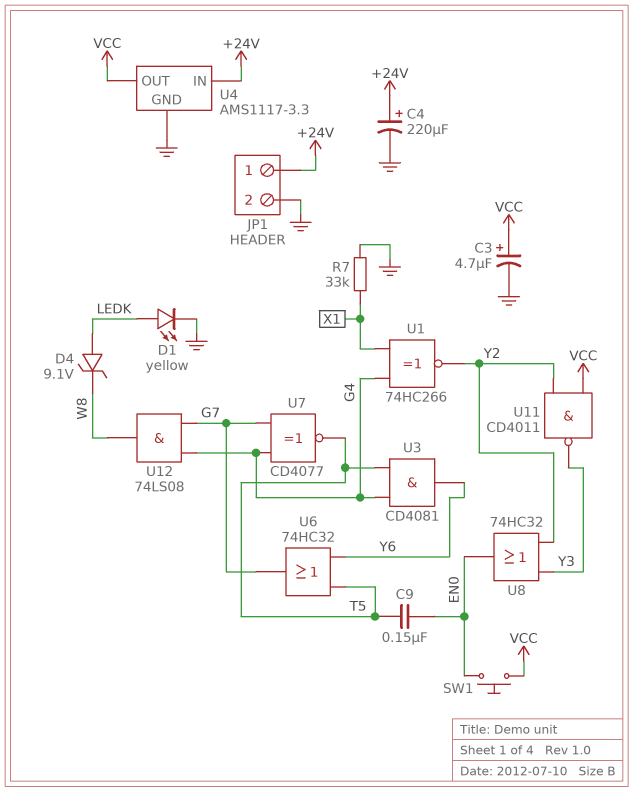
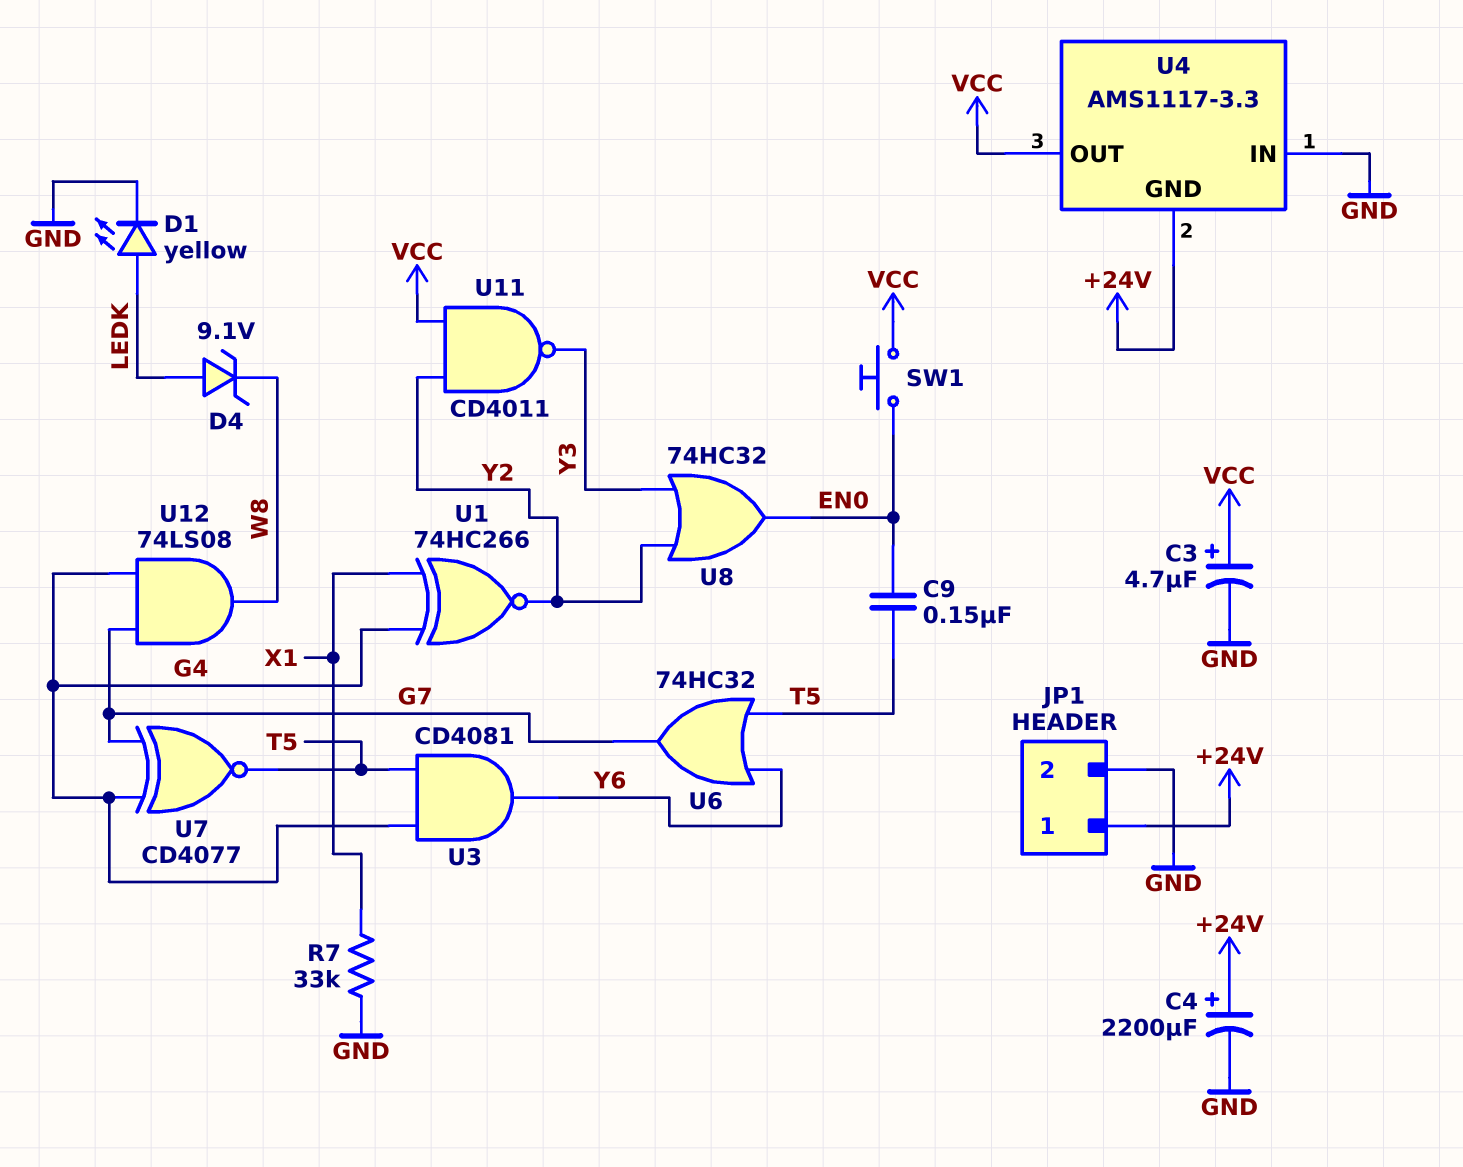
C4: 220uF (plus +24V, minus GND) -> 2200uF (plus +24V, minus GND)
U4 pin GND: GND -> +24V
U4 pin IN: +24V -> GND

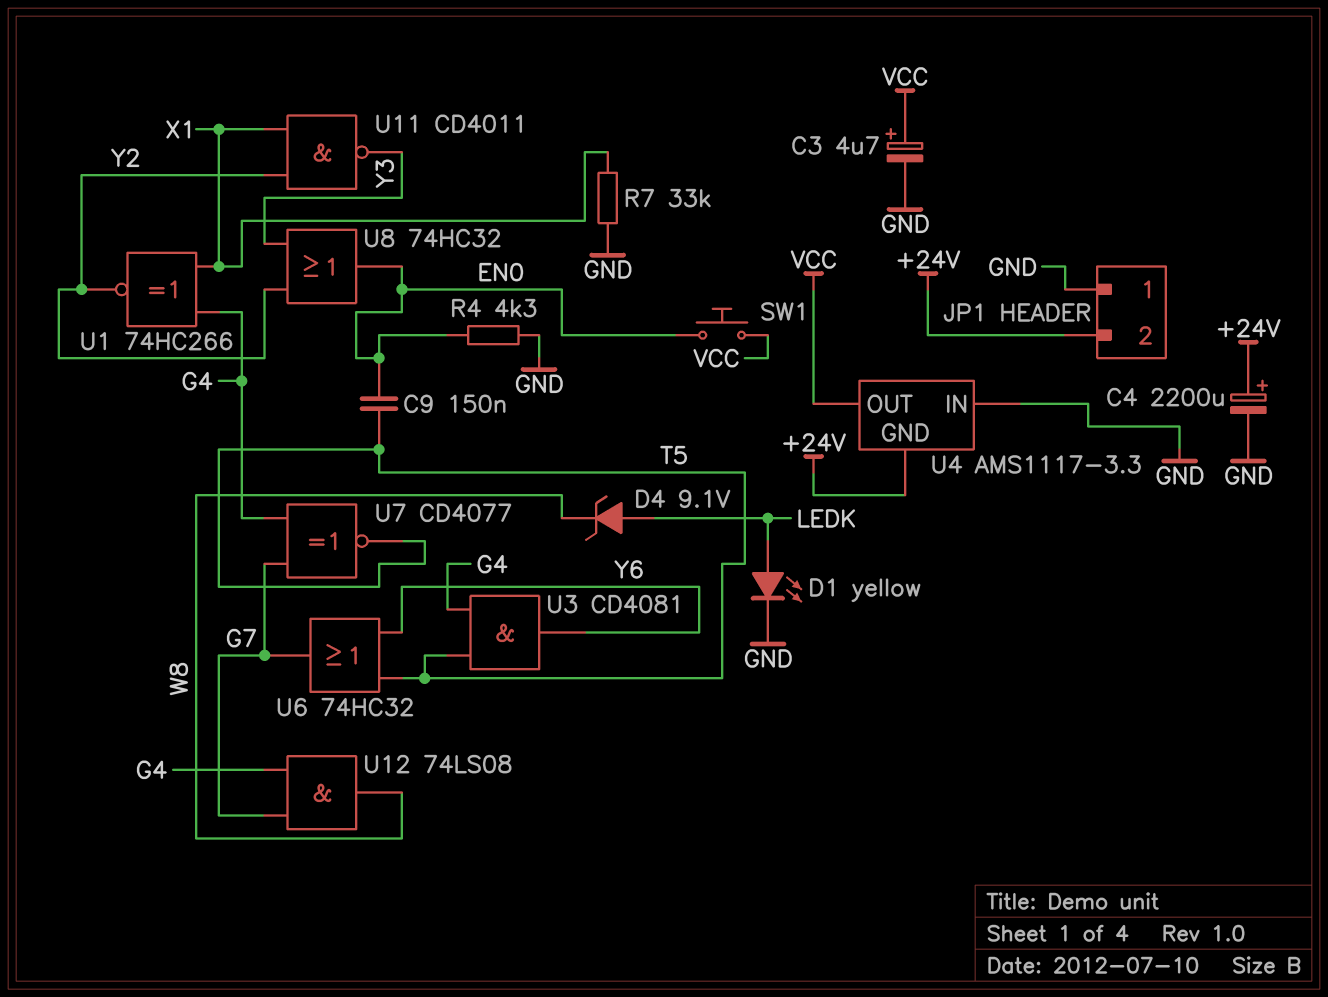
JP1 pin 1: +24V -> GND
JP1 pin 2: GND -> +24V
R4: none -> 4.3k (EN0, GND)
U11: NAND CD4011 (in VCC, in Y2, out Y3) -> NAND CD4011 (in X1, in Y2, out Y3)

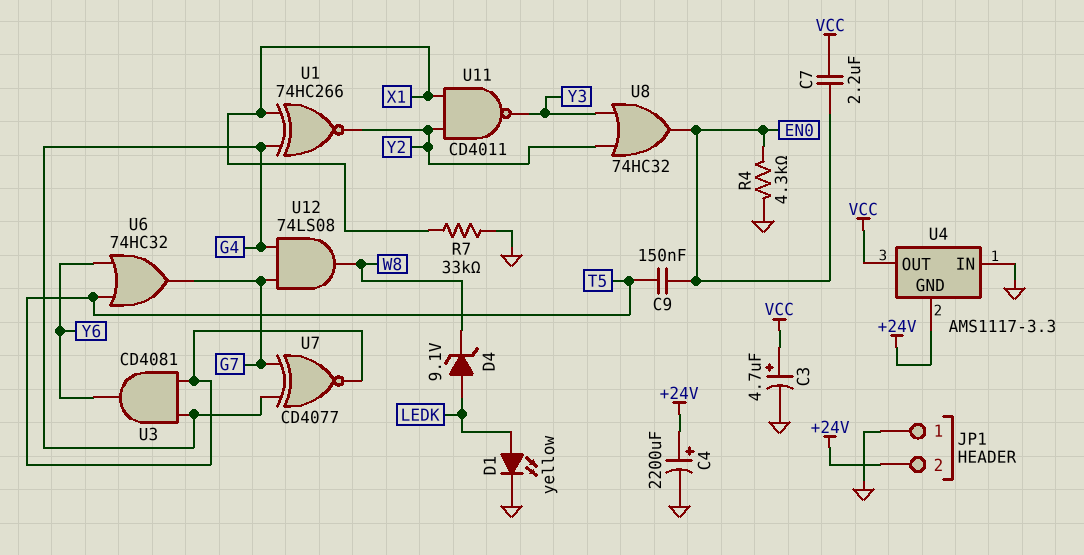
C7: none -> 2.2uF (EN0, VCC)
SW1: button (EN0, VCC) -> none

